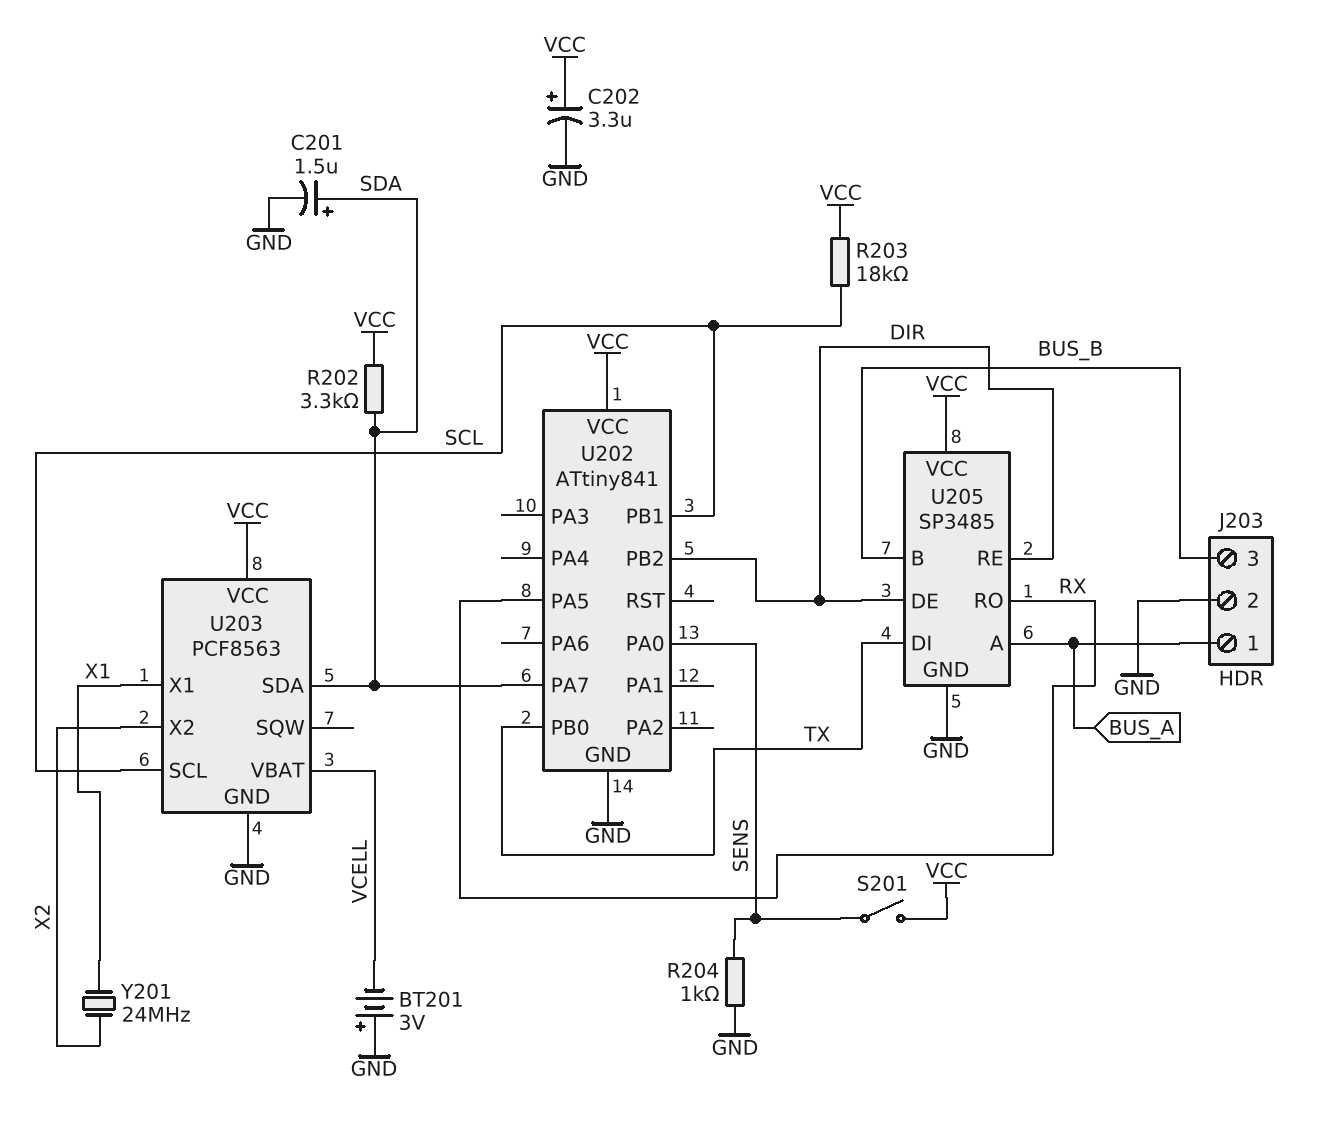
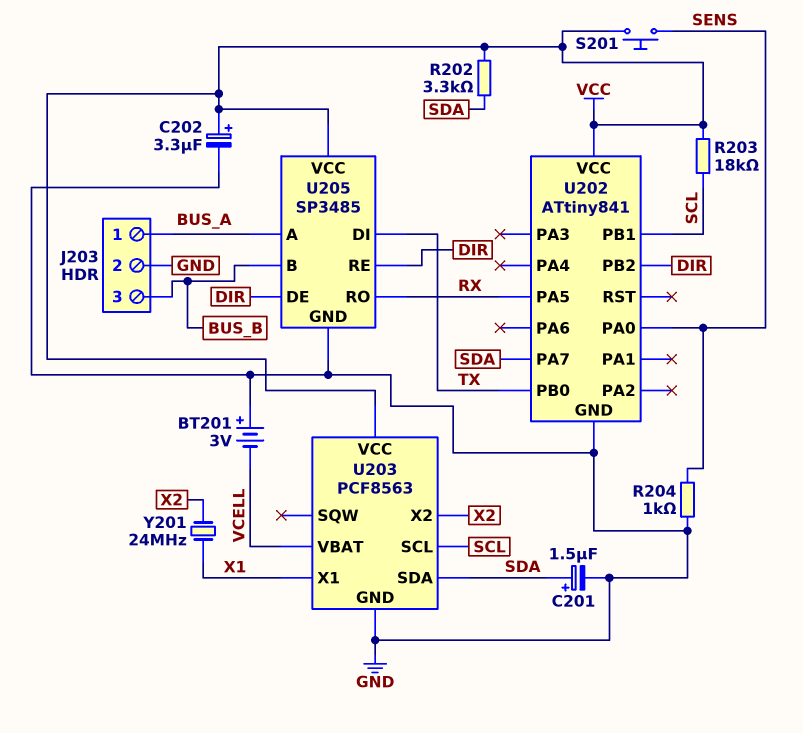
S201: switch (SENS, VCC) -> button (SENS, VCC)

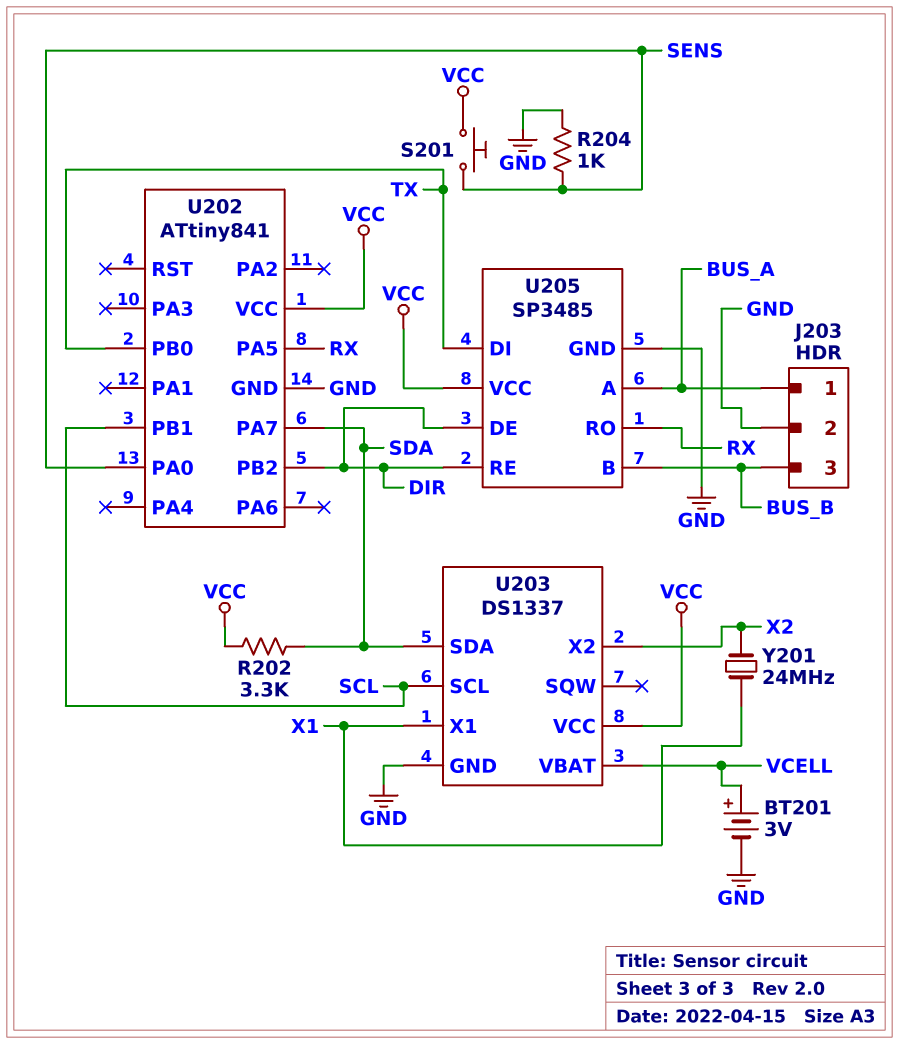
BT201: 3V (plus GND, minus VCELL) -> 3V (plus VCELL, minus GND)
C201: 1.5uF (plus SDA, minus GND) -> none
C202: 3.3uF (plus VCC, minus GND) -> none
R203: 18k (SCL, VCC) -> none
U203: PCF8563 -> DS1337

